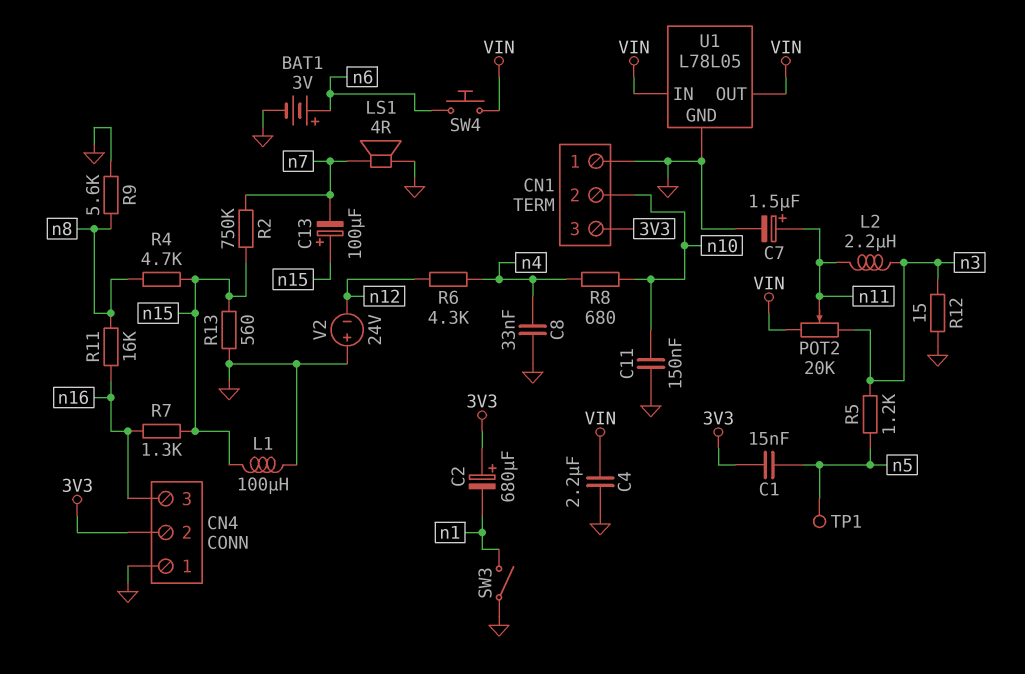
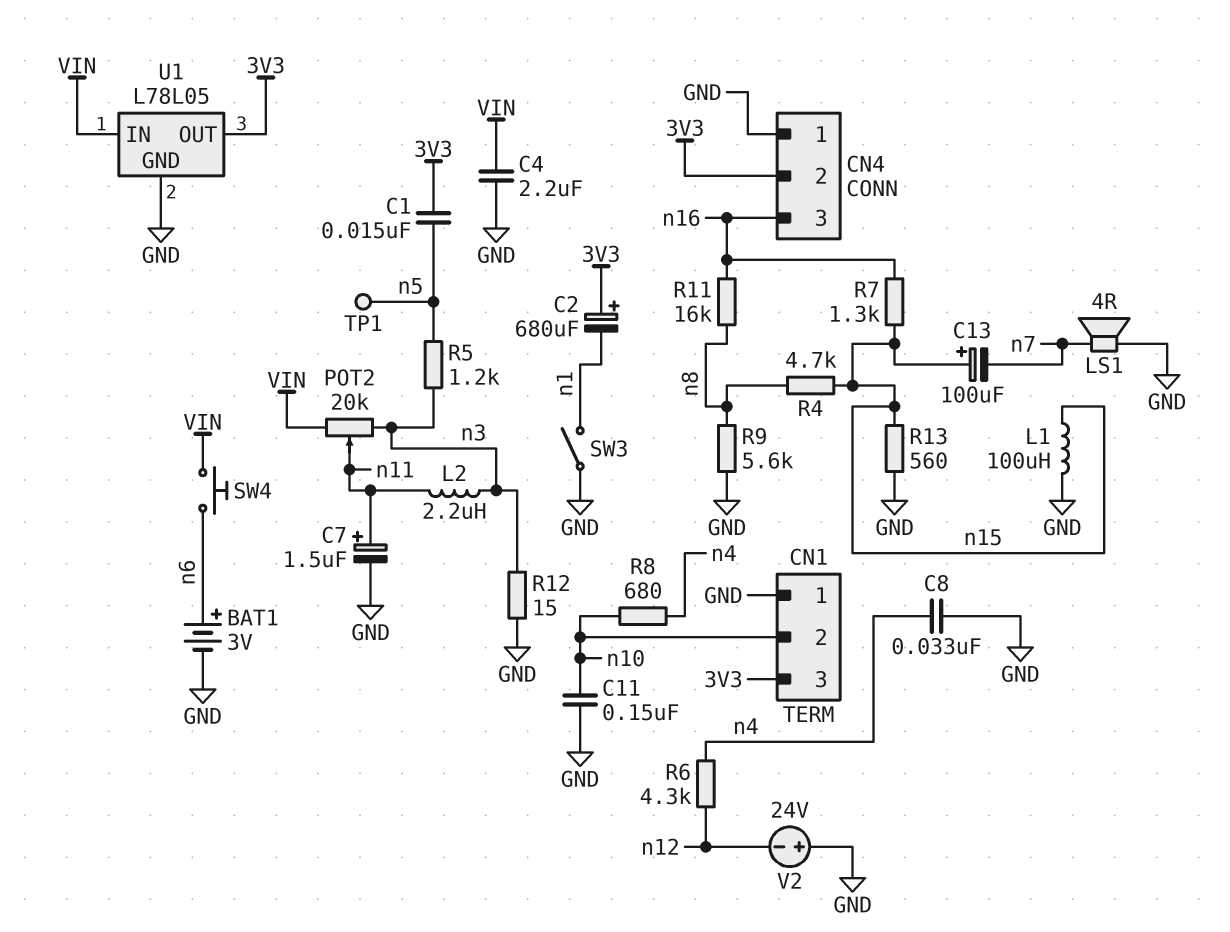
R2: 750k (n7, n15) -> none
U1 pin OUT: VIN -> 3V3

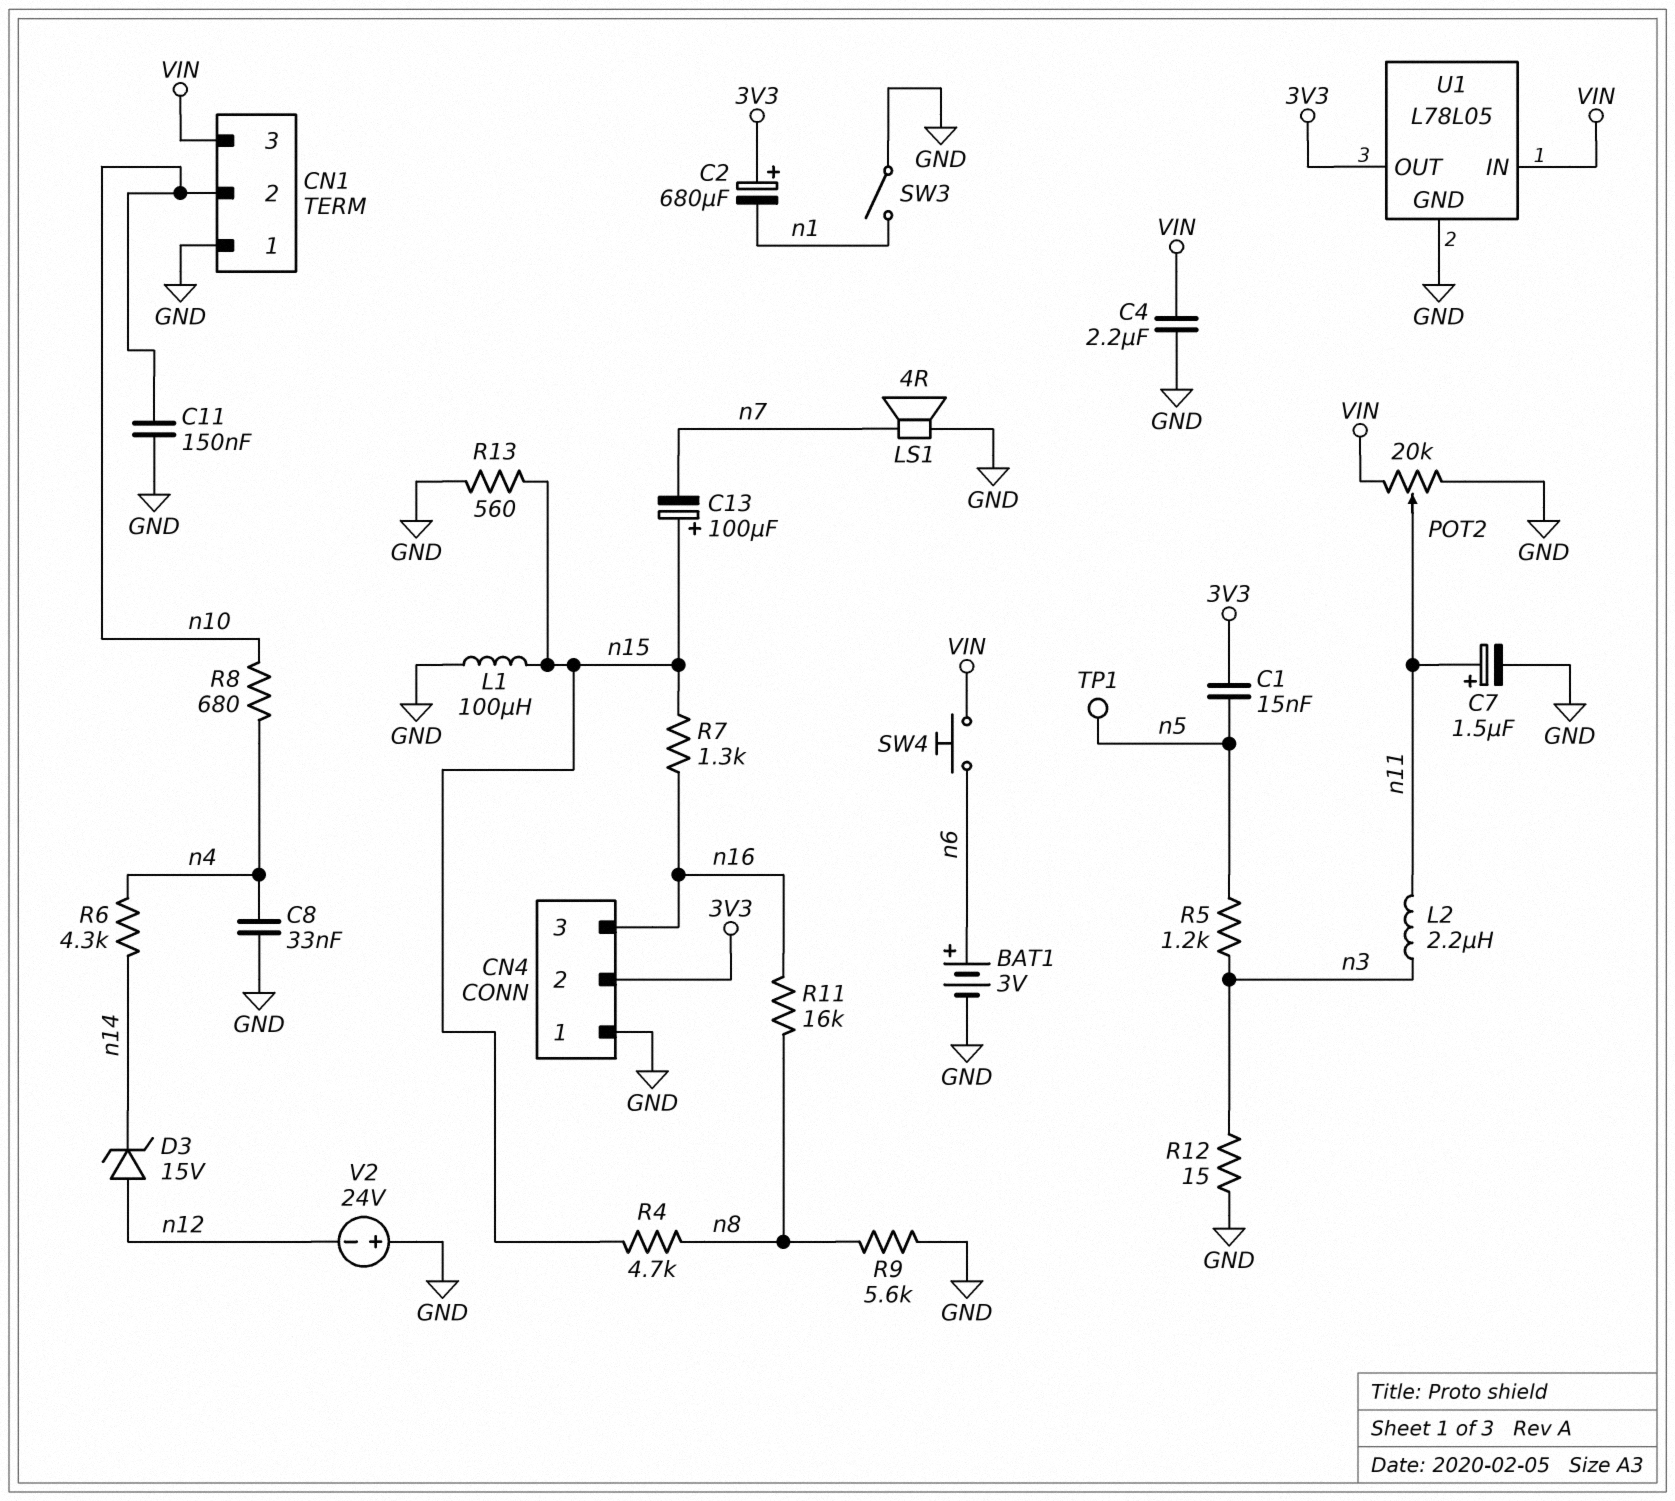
CN1 pin 3: 3V3 -> VIN
D3: none -> zener 15V (A n12, K n14)
POT2: 20k (VIN, n3, wiper n11) -> 20k (GND, VIN, wiper n11)
R6: 4.3k (n4, n12) -> 4.3k (n4, n14)

